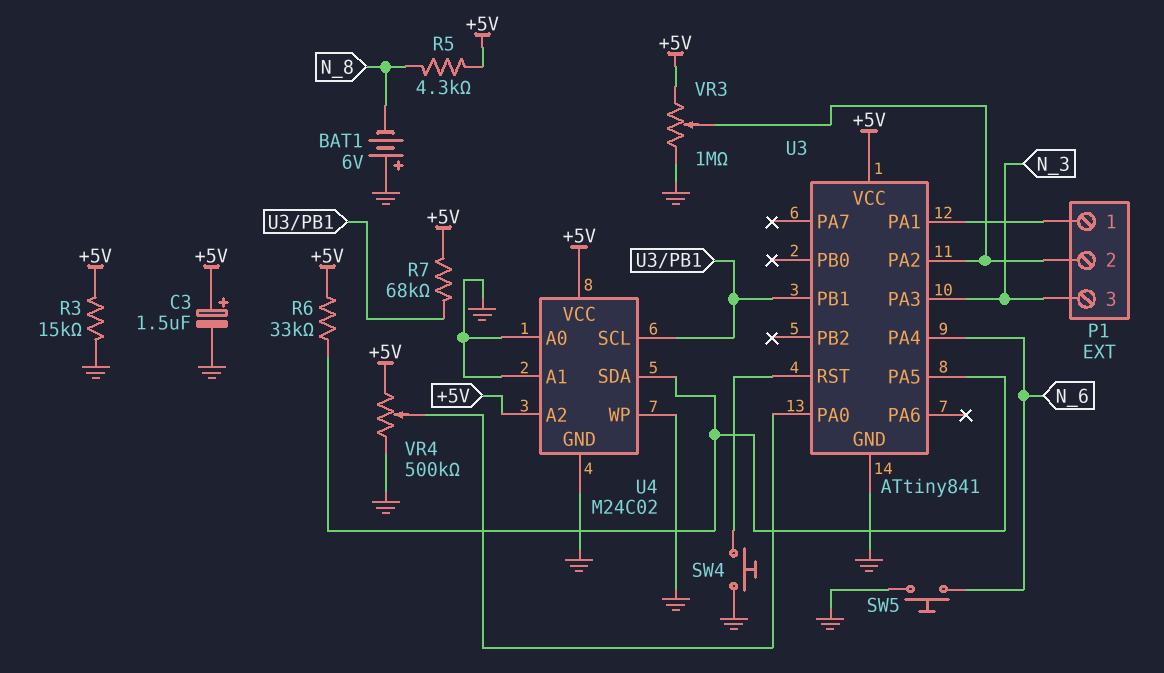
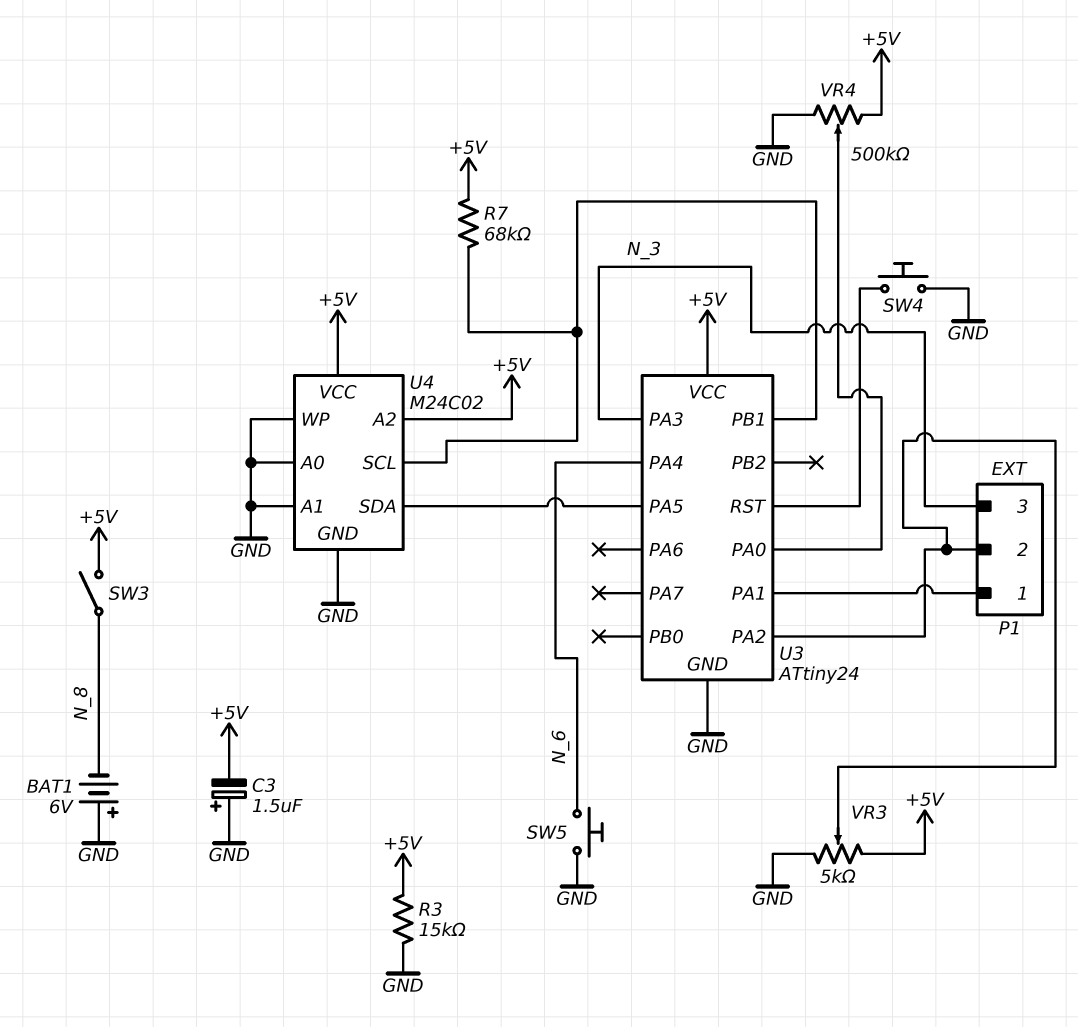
C3: 1.5uF (plus +5V, minus GND) -> 1.5uF (plus GND, minus +5V)
R5: 4.3k (+5V, N_8) -> none
R6: 33k (+5V, U3/PA5) -> none
SW3: none -> switch (+5V, N_8)
U3: ATtiny841 -> ATtiny24
VR3: 1M (+5V, GND, wiper P1/2) -> 5k (+5V, GND, wiper P1/2)

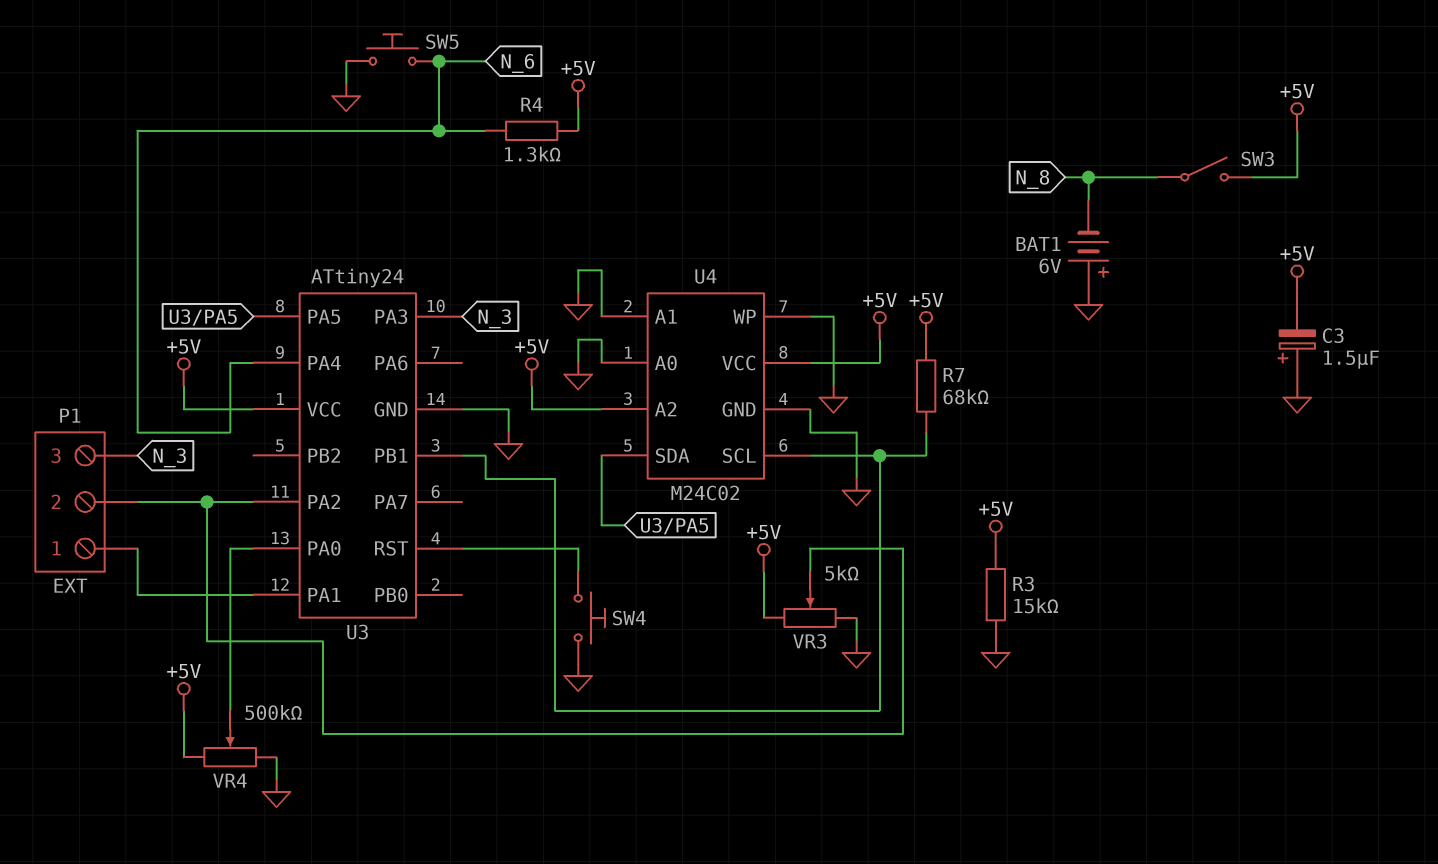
R4: none -> 1.3k (+5V, N_6)

